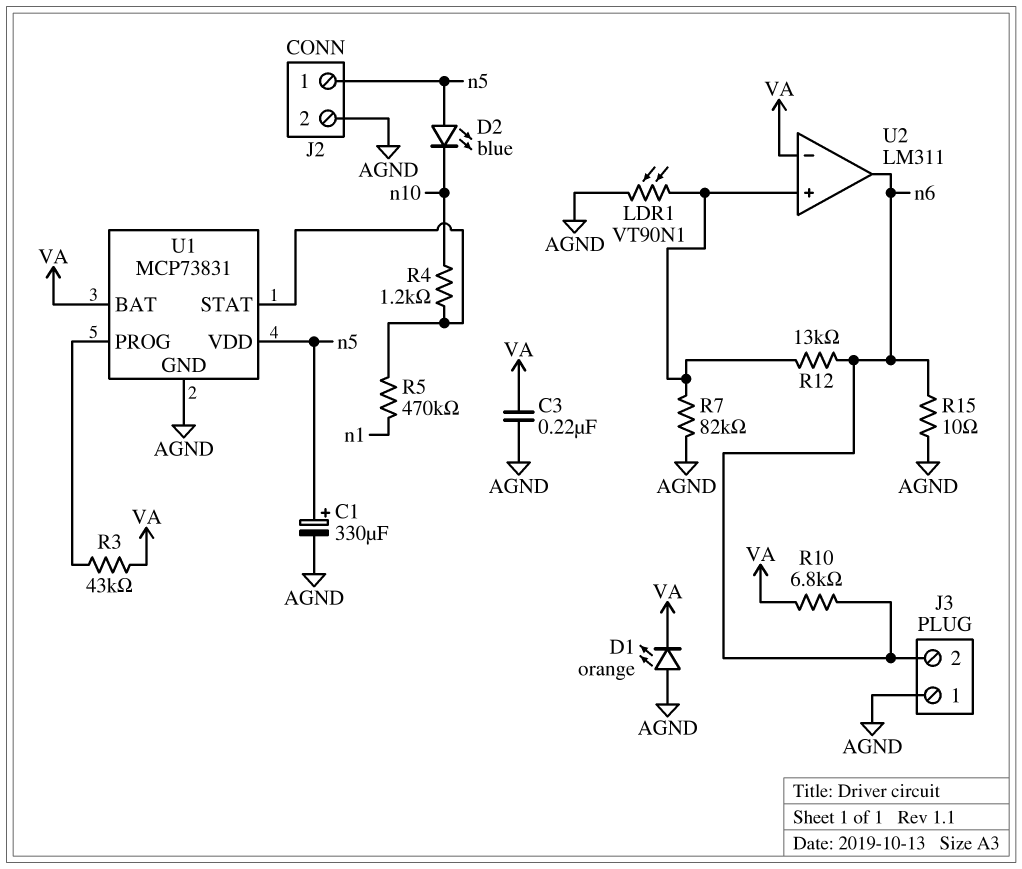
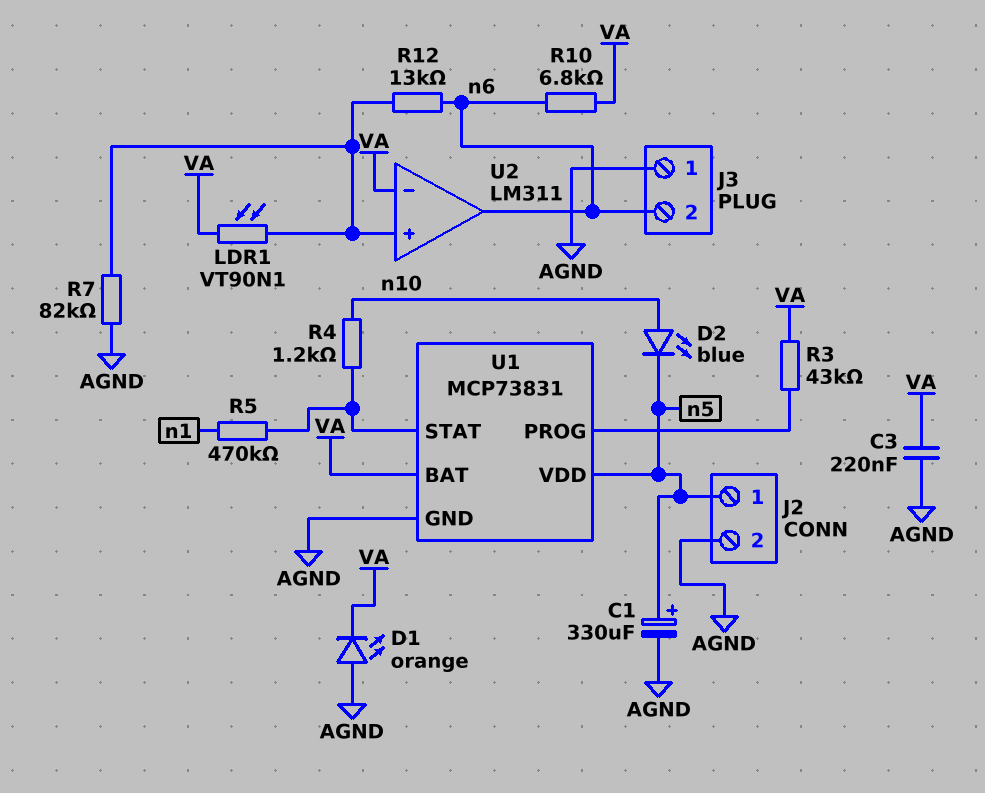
D2: LED blue (A n5, K n10) -> LED blue (A n10, K n5)
LDR1: VT90N1 (AGND, U2/in+) -> VT90N1 (U2/in+, VA)
R15: 10 (AGND, n6) -> none

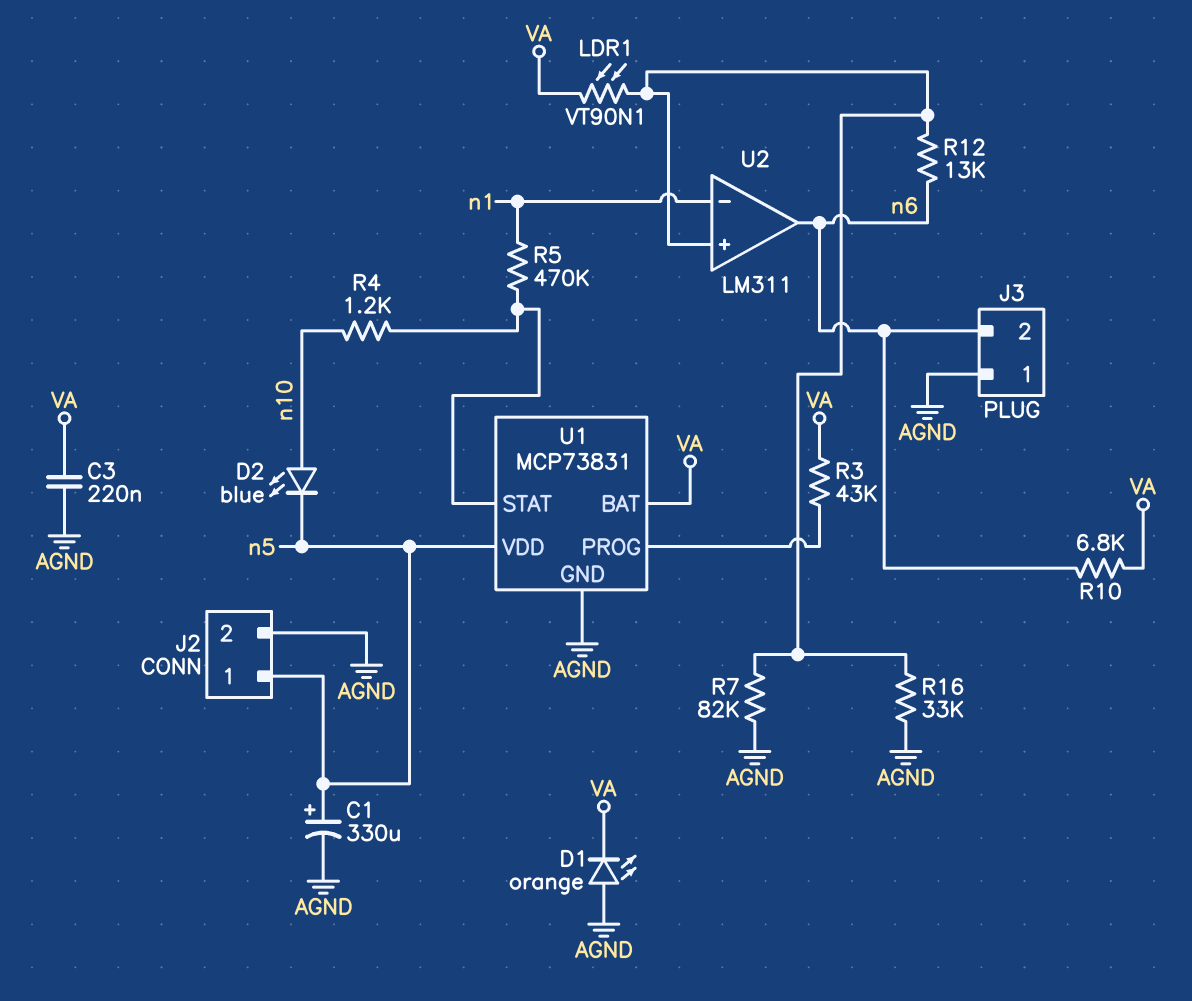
R16: none -> 33k (AGND, U2/in+)
U2 pin in-: VA -> n1

